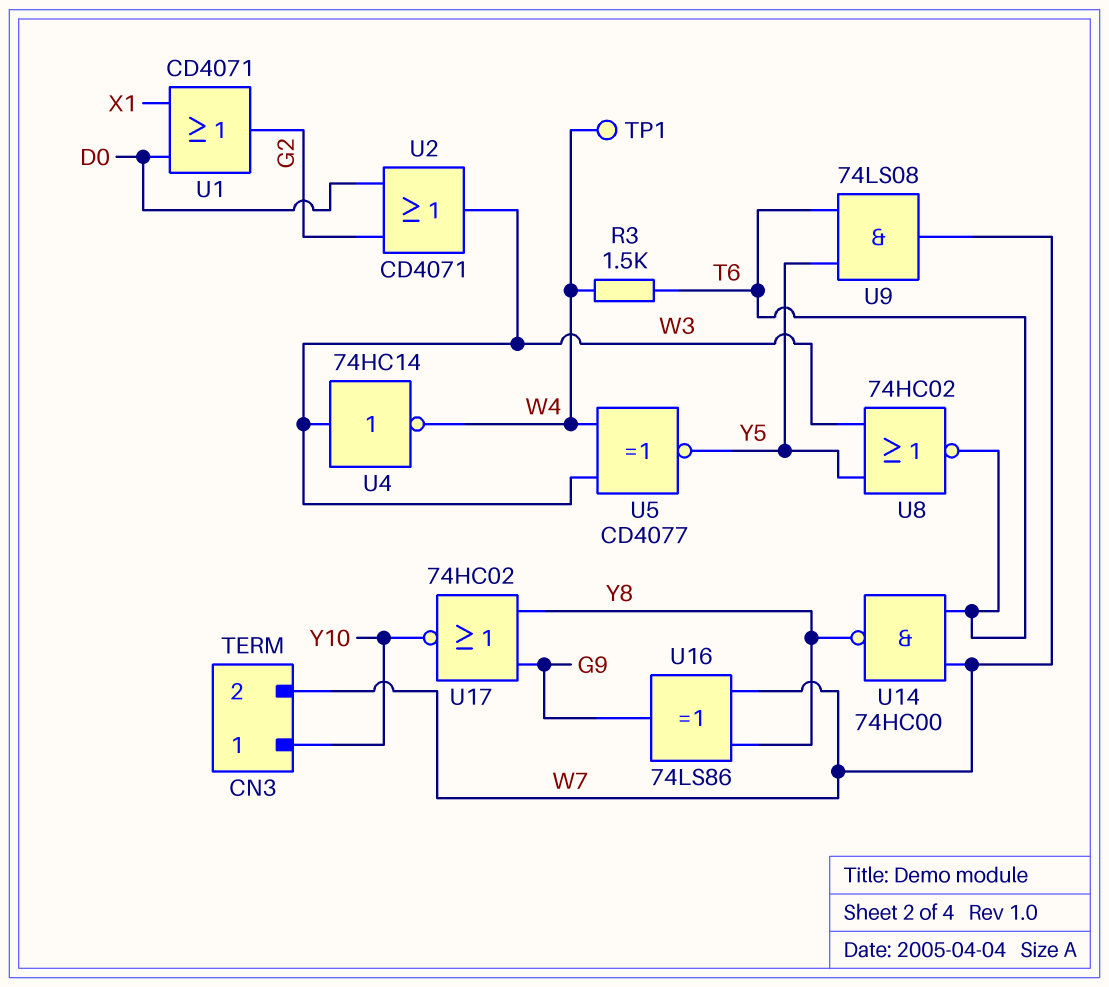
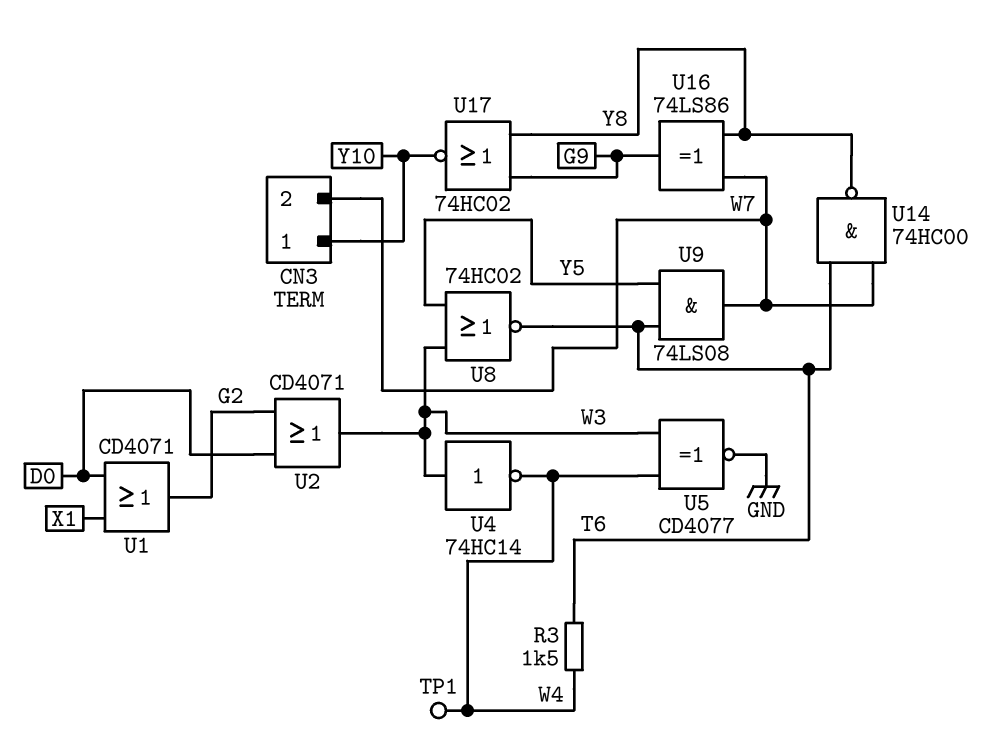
U5: XNOR CD4077 (in W3, in W4, out Y5) -> XNOR CD4077 (in W3, in W4, out GND)

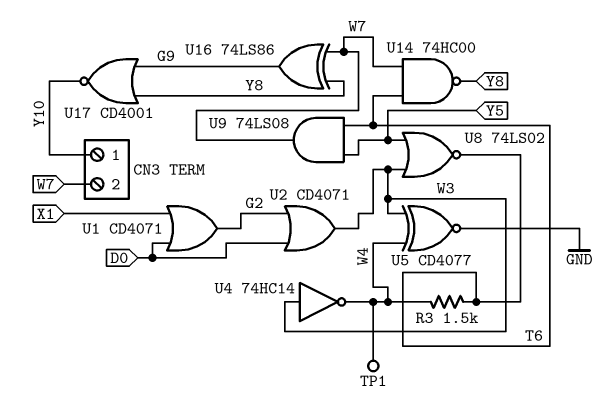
U8: NOR 74HC02 (in W3, in Y5, out T6) -> NOR 74LS02 (in W3, in Y5, out T6)
U17: NOR 74HC02 (in G9, in Y8, out Y10) -> NOR CD4001 (in G9, in Y8, out Y10)

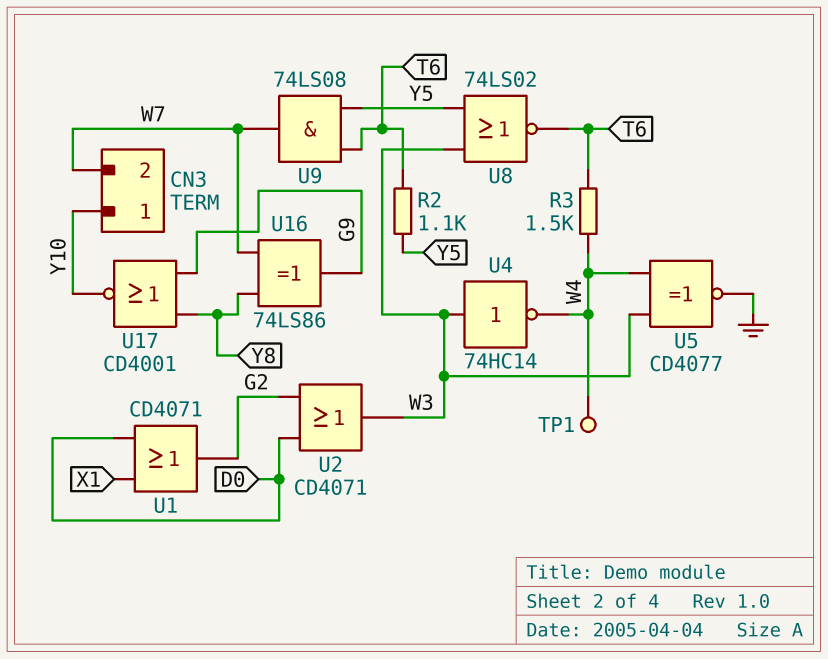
R2: none -> 1.1k (T6, Y5)
U14: NAND 74HC00 (in T6, in W7, out Y8) -> none

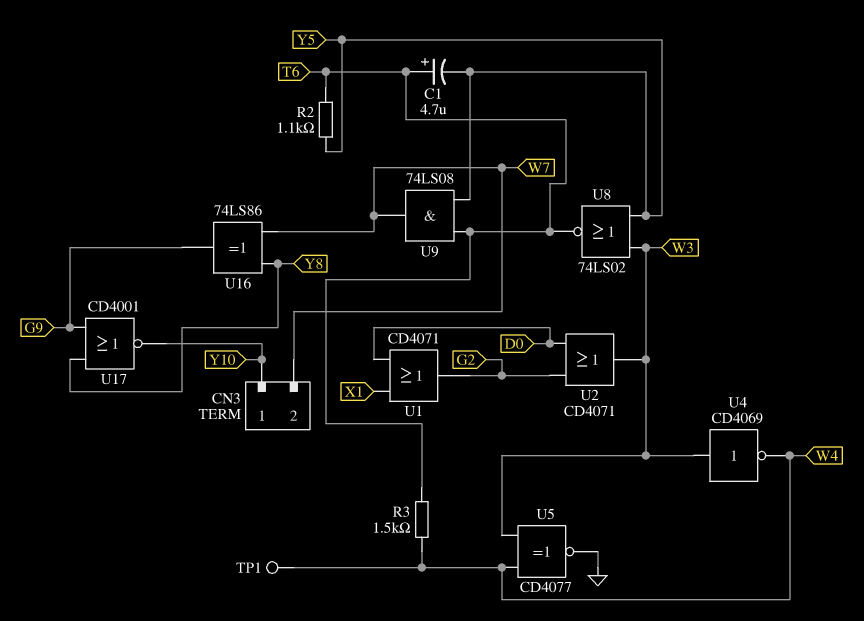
C1: none -> 4.7uF (plus T6, minus Y5)
U4: NOT 74HC14 (in W3, out W4) -> NOT CD4069 (in W3, out W4)

